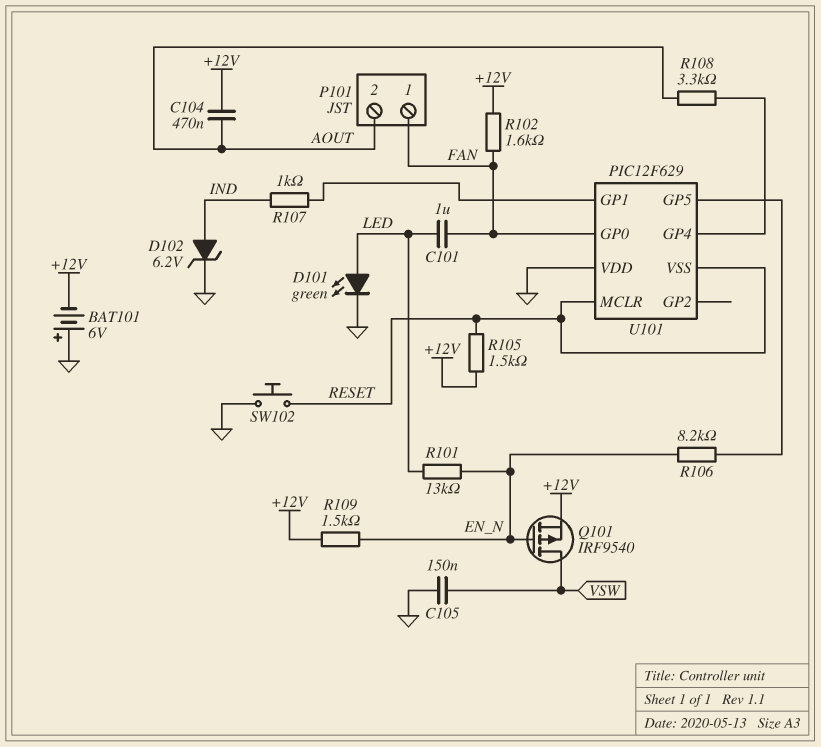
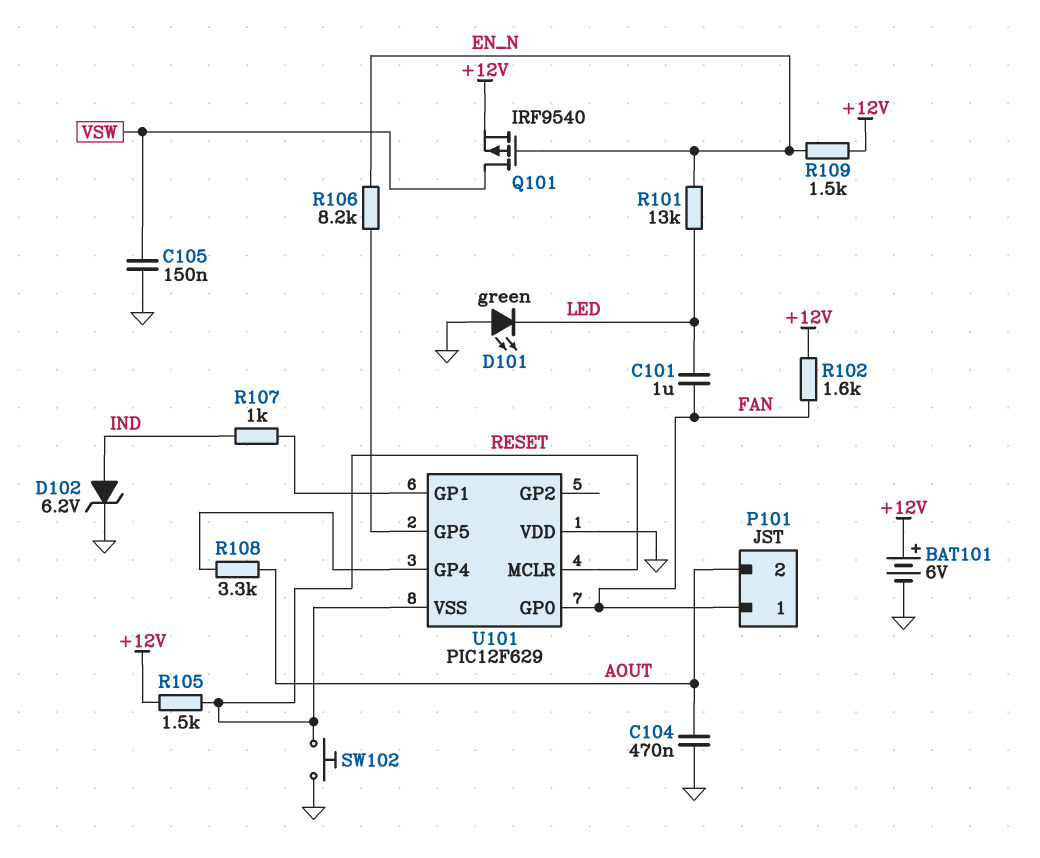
BAT101: 6V (plus GND, minus +12V) -> 6V (plus +12V, minus GND)
C104: 470nF (+12V, AOUT) -> 470nF (AOUT, GND)
D101: LED green (A LED, K GND) -> LED green (A GND, K LED)

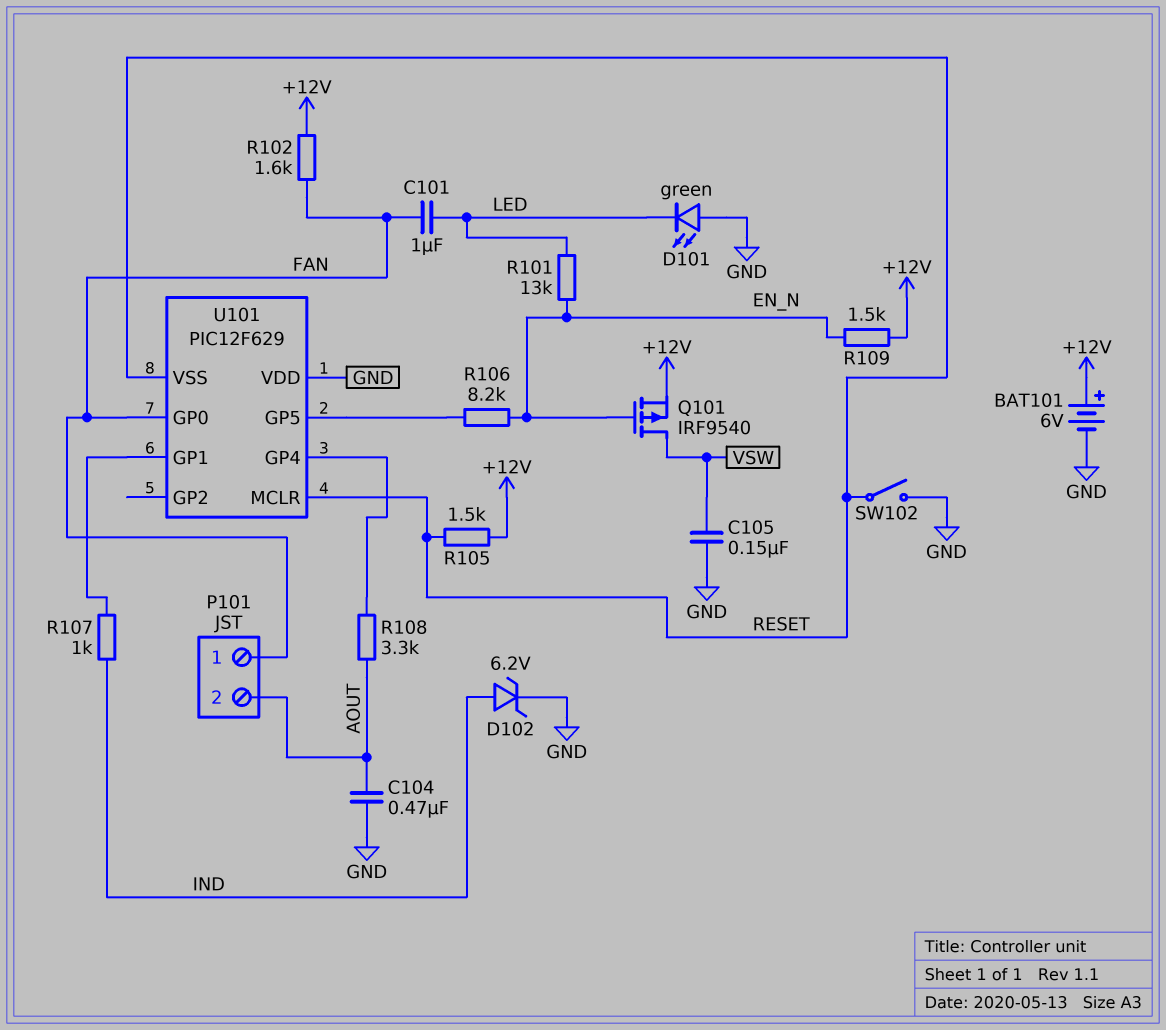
SW102: button (GND, RESET) -> switch (GND, RESET)

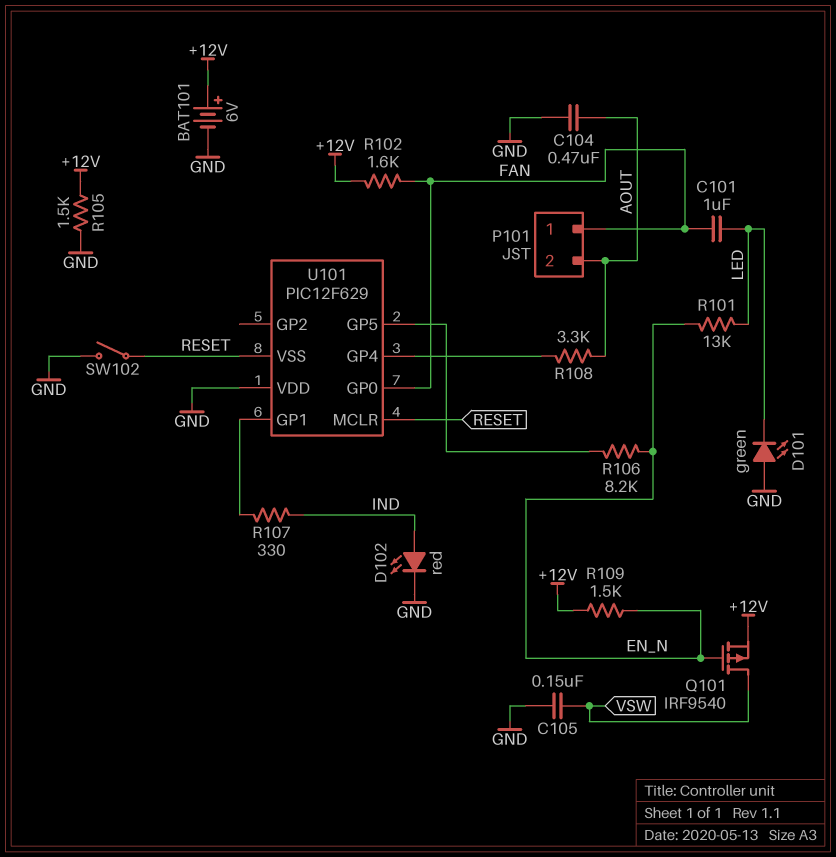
D102: zener 6.2V (A IND, K GND) -> LED red (A IND, K GND)
R105: 1.5k (+12V, RESET) -> 1.5k (+12V, GND)
R107: 1k (IND, U101/GP1) -> 330 (IND, U101/GP1)

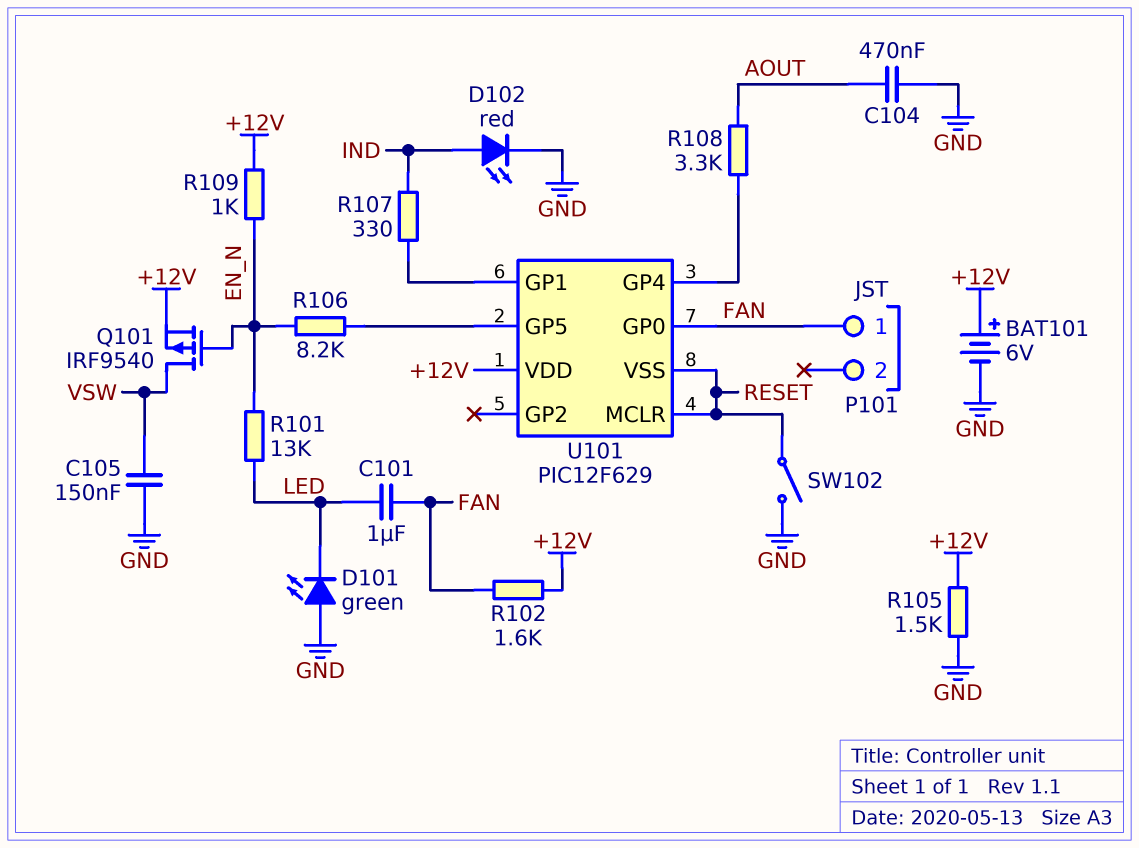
P101 pin 2: AOUT -> none
R109: 1.5k (+12V, EN_N) -> 1k (+12V, EN_N)
U101 pin VDD: GND -> +12V

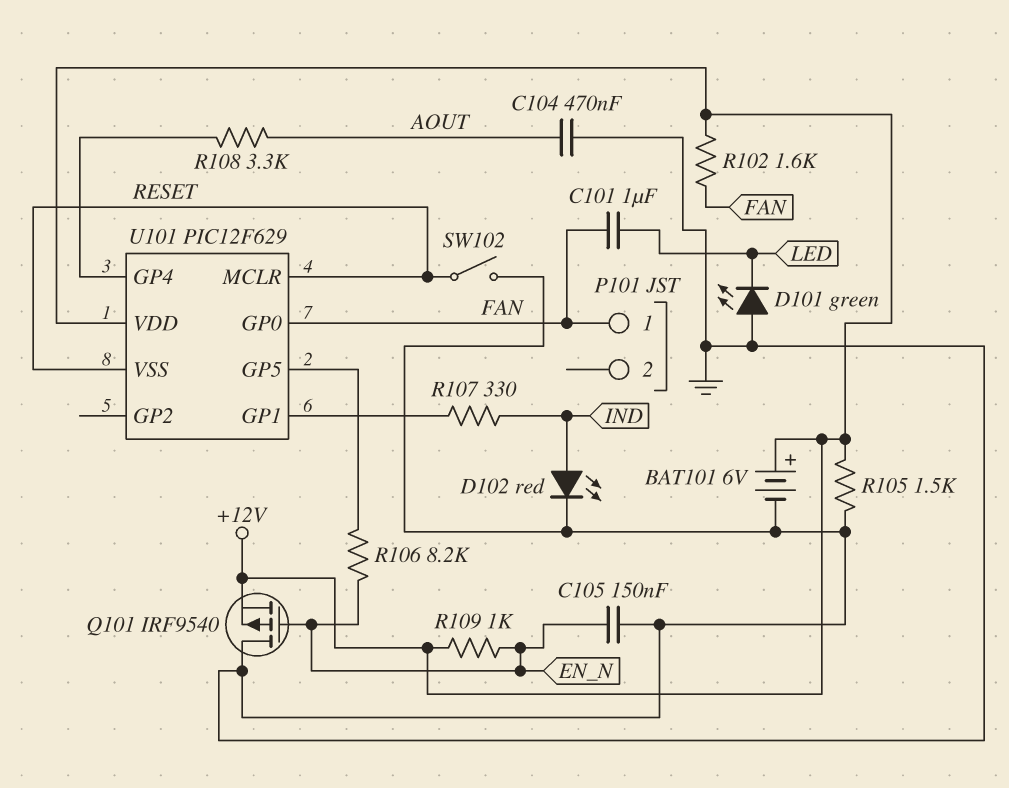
C105: 150nF (GND, VSW) -> 150nF (EN_N, GND)
Q101: PMOS IRF9540 (G EN_N, D VSW, S +12V) -> PMOS IRF9540 (G EN_N, D GND, S +12V)
R101: 13k (EN_N, LED) -> none

